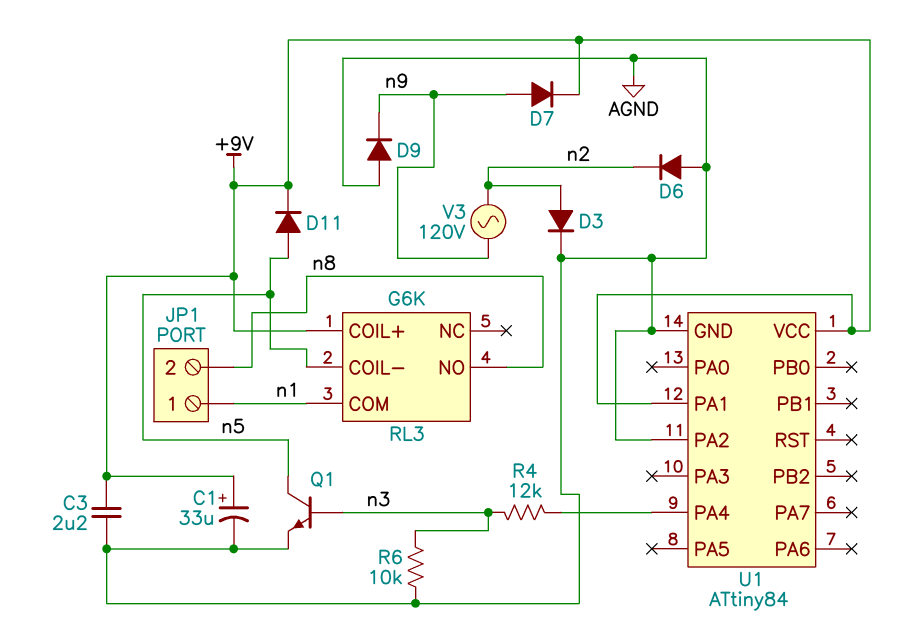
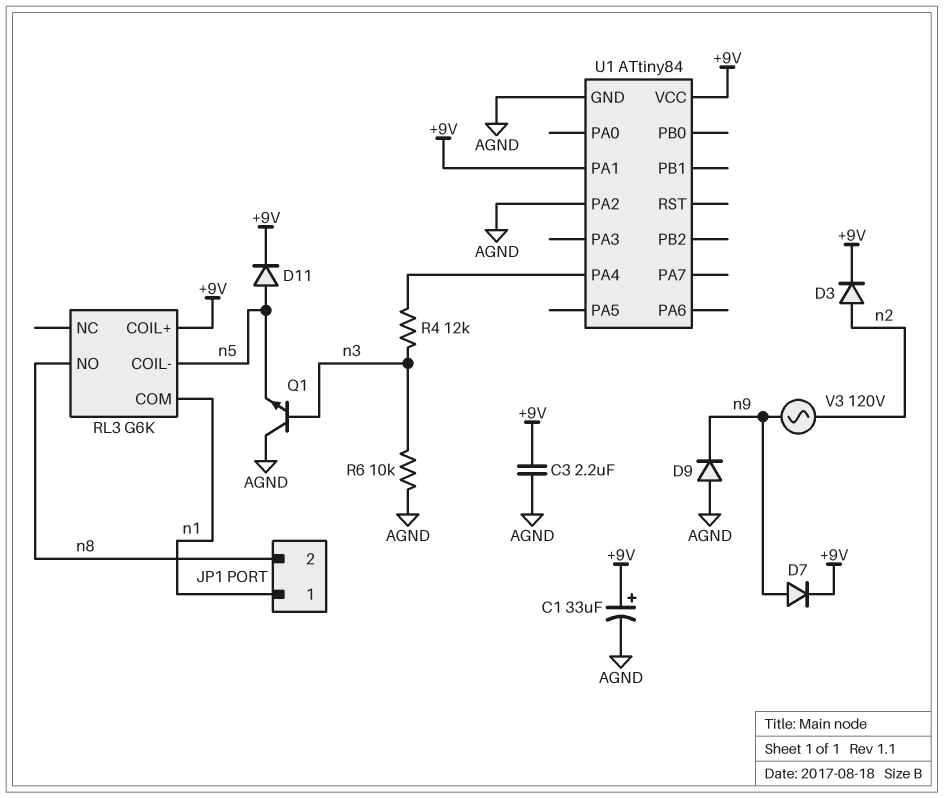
D3: diode (A n2, K AGND) -> diode (A n2, K +9V)
D6: diode (A AGND, K n2) -> none
Q1: NPN (B n3, C n5, E AGND) -> NPN (B n3, C AGND, E n5)

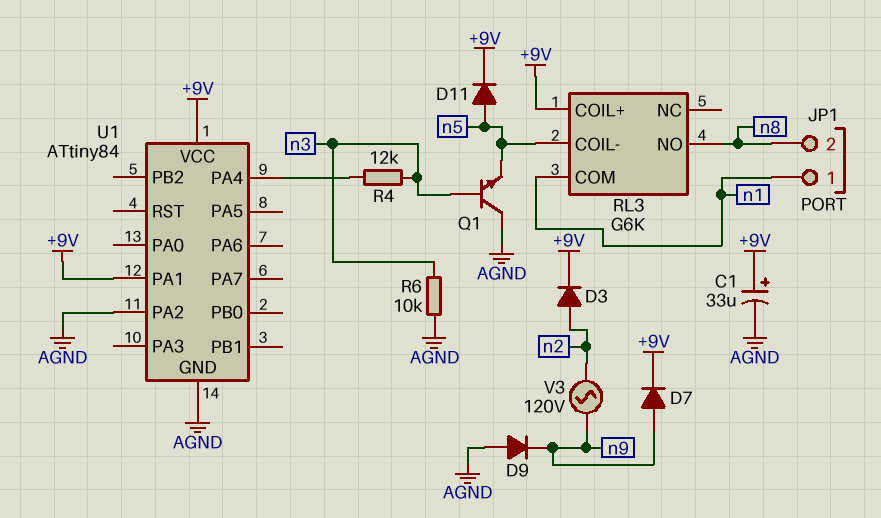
C3: 2.2uF (+9V, AGND) -> none

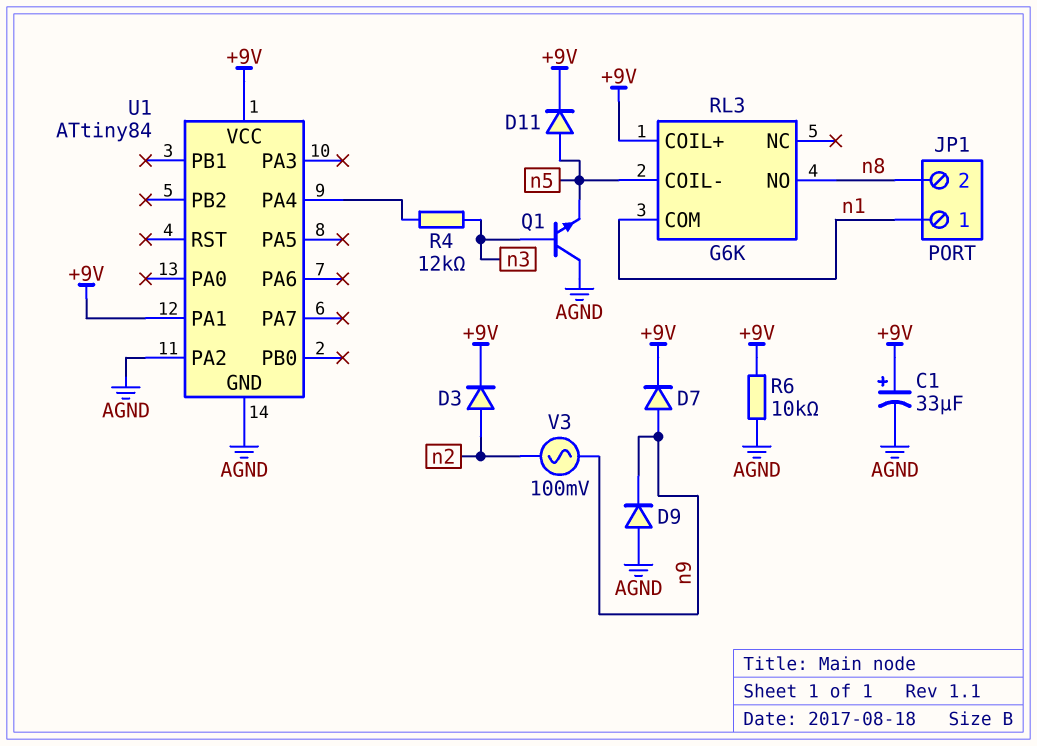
R6: 10k (AGND, n3) -> 10k (+9V, AGND)
V3: AC 120V (n2, n9) -> AC 100mV (n2, n9)

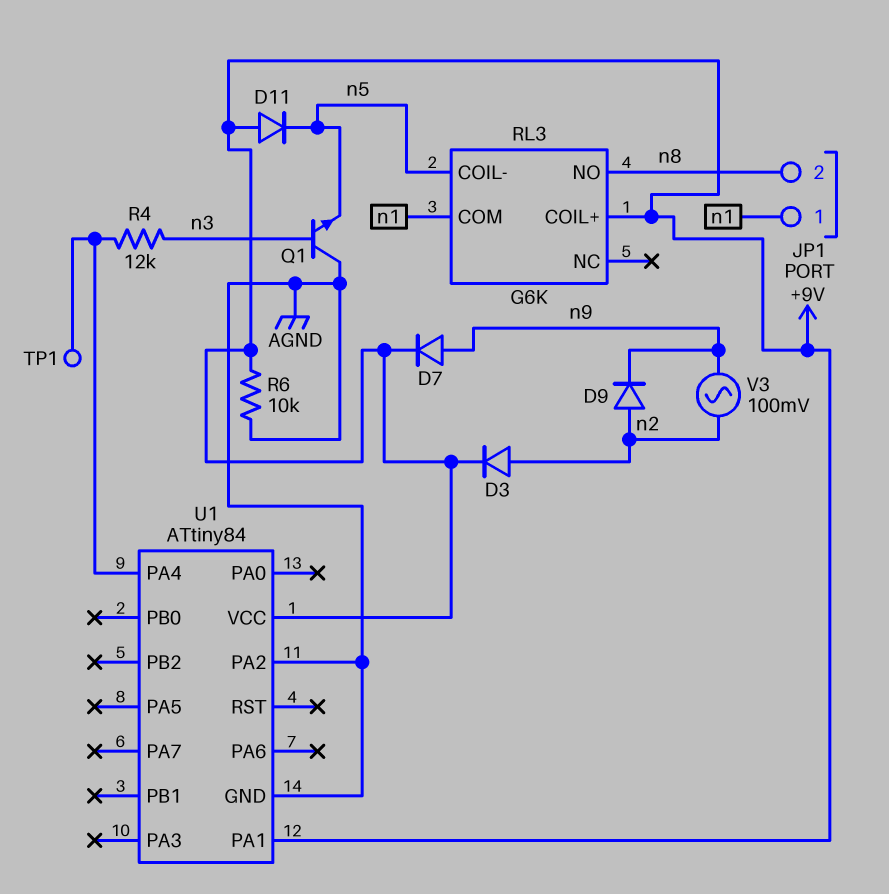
C1: 33uF (plus +9V, minus AGND) -> none
D9: diode (A AGND, K n9) -> diode (A n2, K n9)
D11: diode (A n5, K +9V) -> diode (A +9V, K n5)
TP1: none -> test point (U1/PA4)

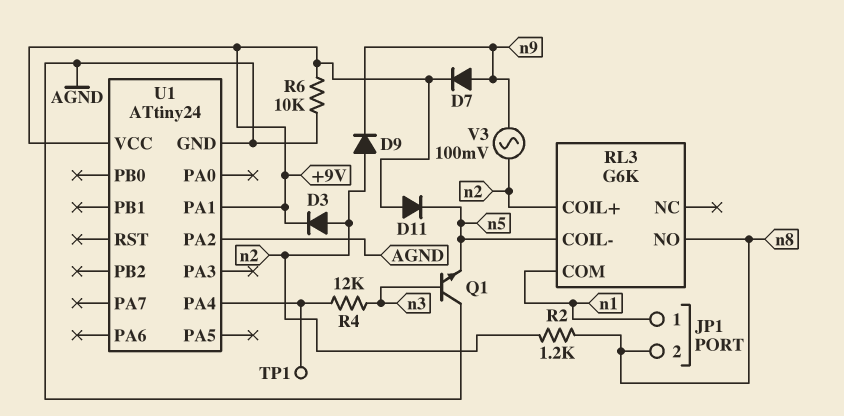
R2: none -> 1.2k (n2, n8)
RL3 pin COIL+: +9V -> n2
U1: ATtiny84 -> ATtiny24

